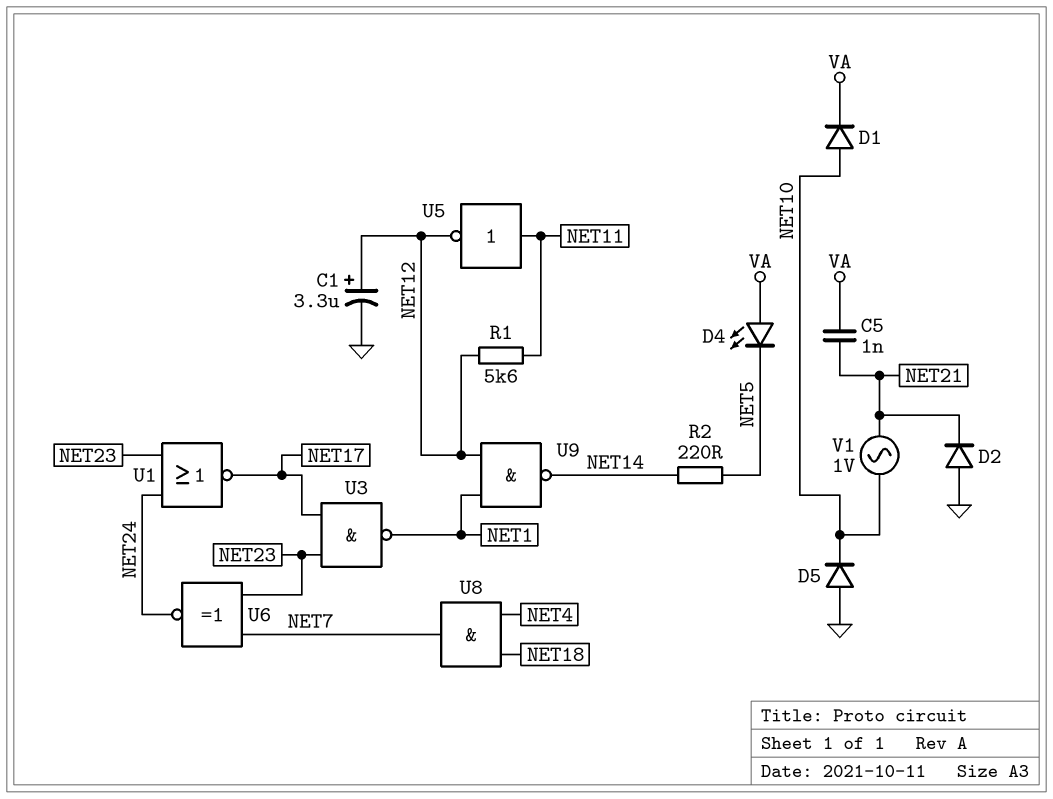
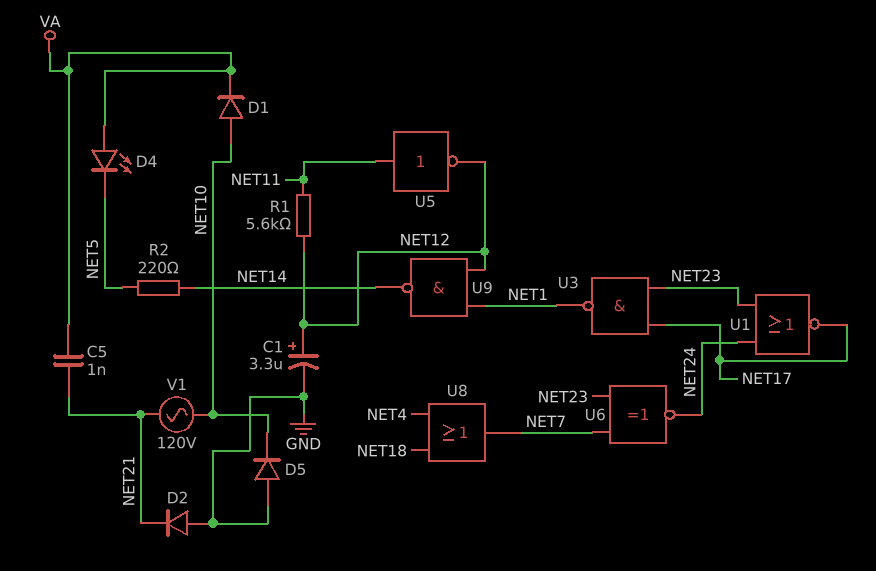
U8: AND (in NET4, in NET18, out NET7) -> OR (in NET4, in NET18, out NET7)
V1: AC 1V (NET10, NET21) -> AC 120V (NET10, NET21)

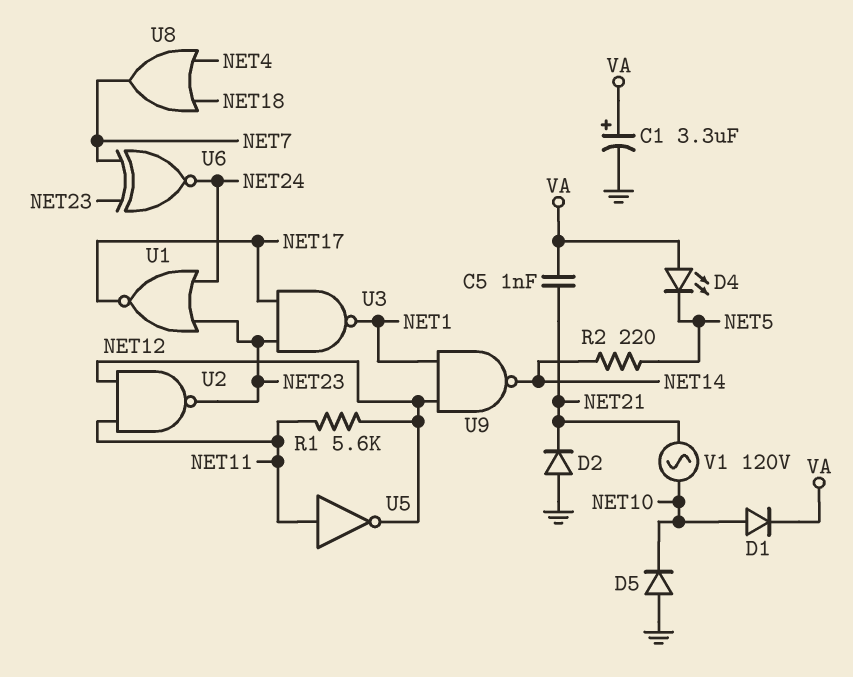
C1: 3.3uF (plus NET12, minus GND) -> 3.3uF (plus VA, minus GND)
U2: none -> NAND (in NET11, in NET12, out NET23)

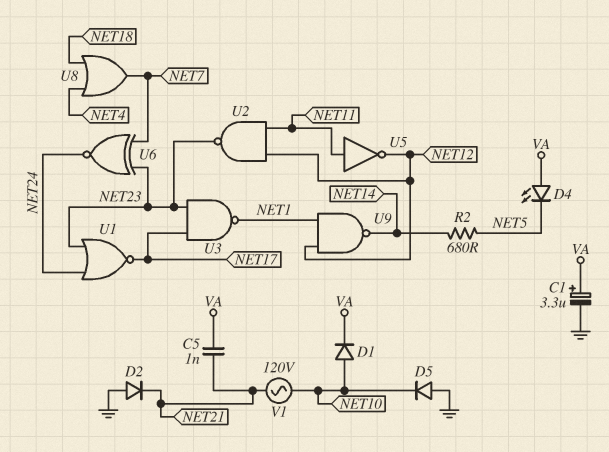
R1: 5.6k (NET11, NET12) -> none
R2: 220 (NET5, NET14) -> 680 (NET5, NET14)

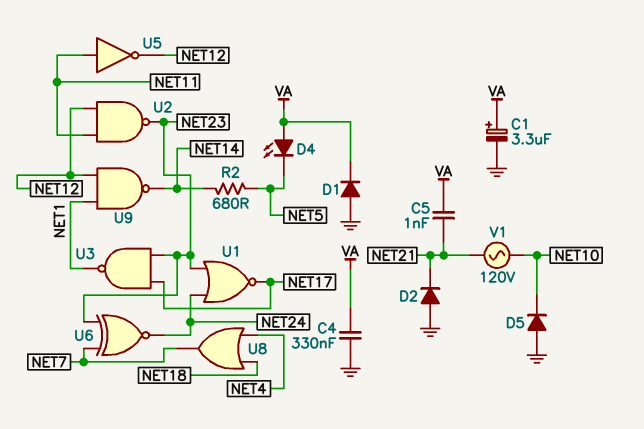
C4: none -> 330nF (GND, VA)
D1: diode (A NET10, K VA) -> diode (A GND, K VA)

